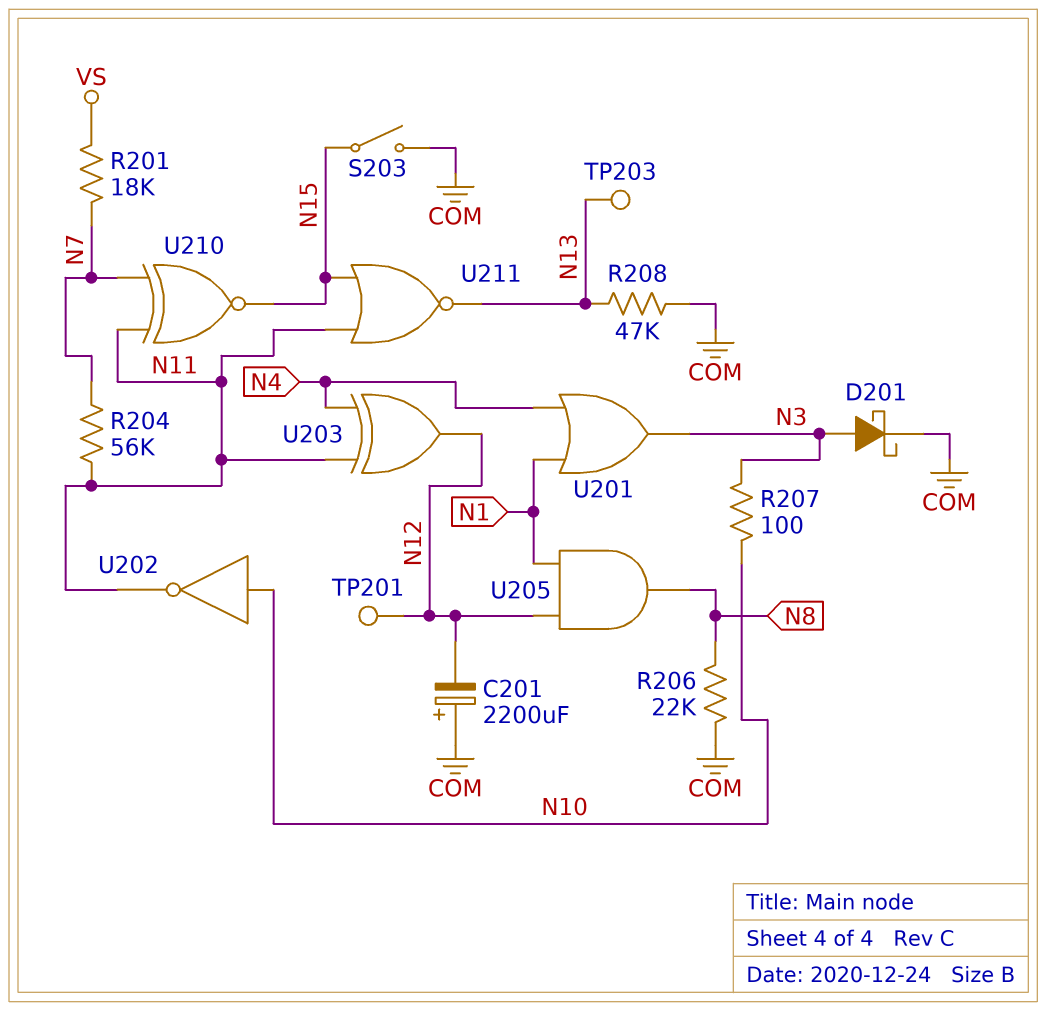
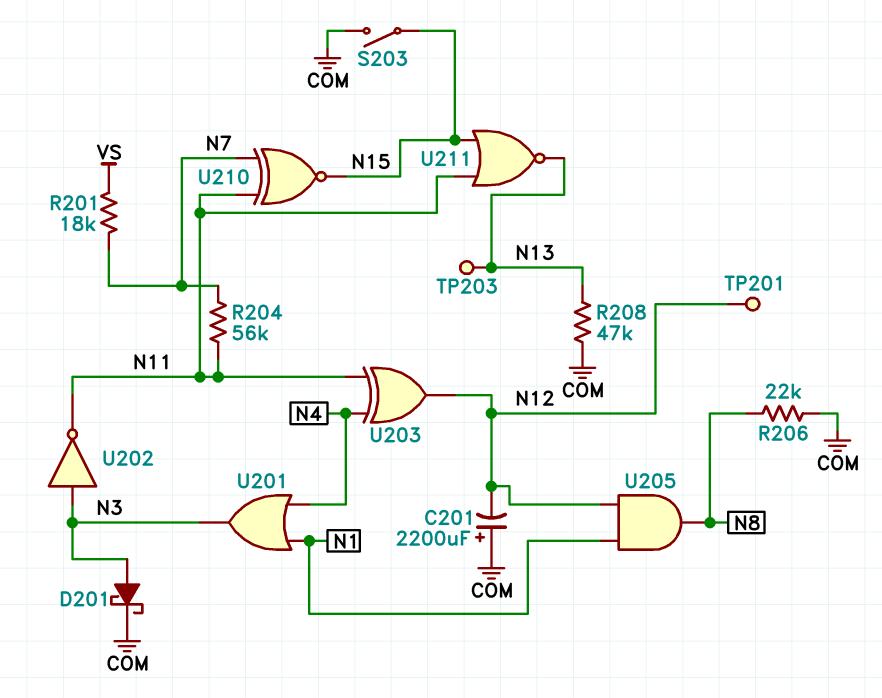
R207: 100 (N3, N10) -> none
U202: NOT (in N10, out N11) -> NOT (in N3, out N11)

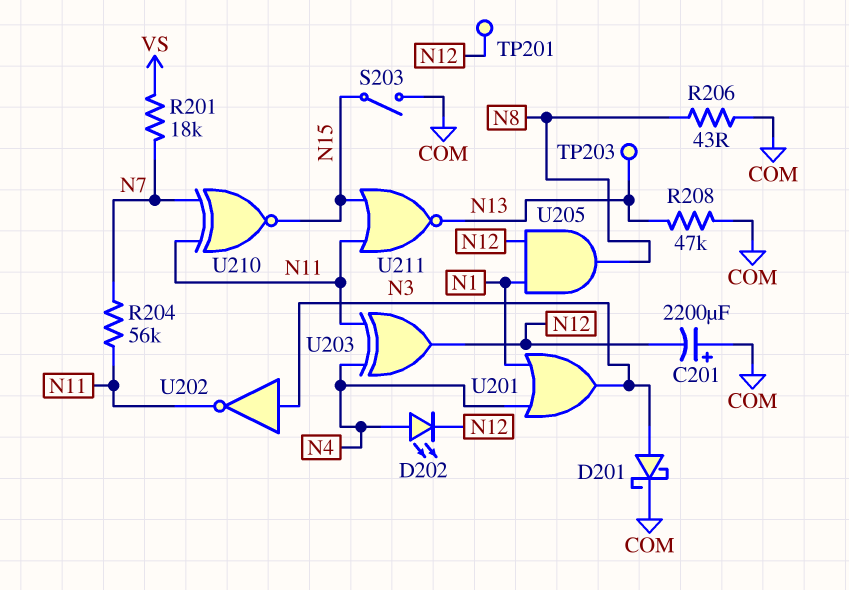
D202: none -> LED (A N4, K N12)
R206: 22k (COM, N8) -> 43 (COM, N8)

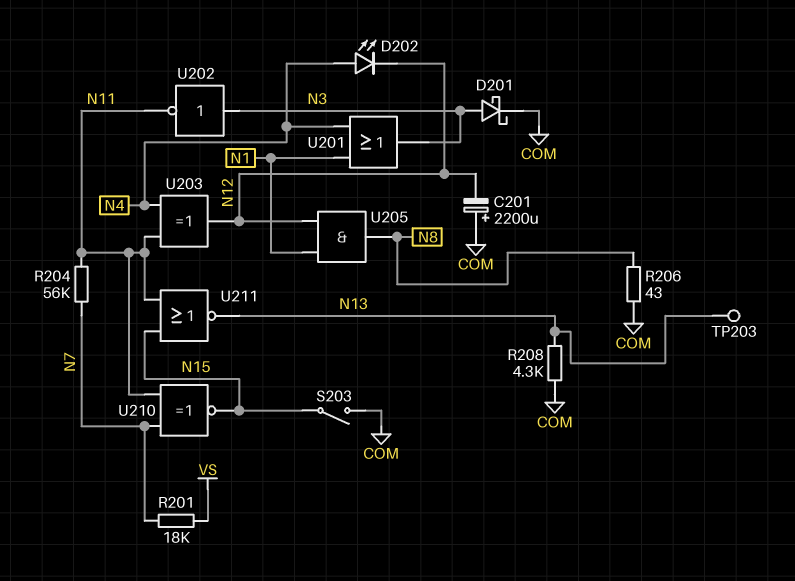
R208: 47k (COM, N13) -> 4.3k (COM, N13)
TP201: test point (N12) -> none

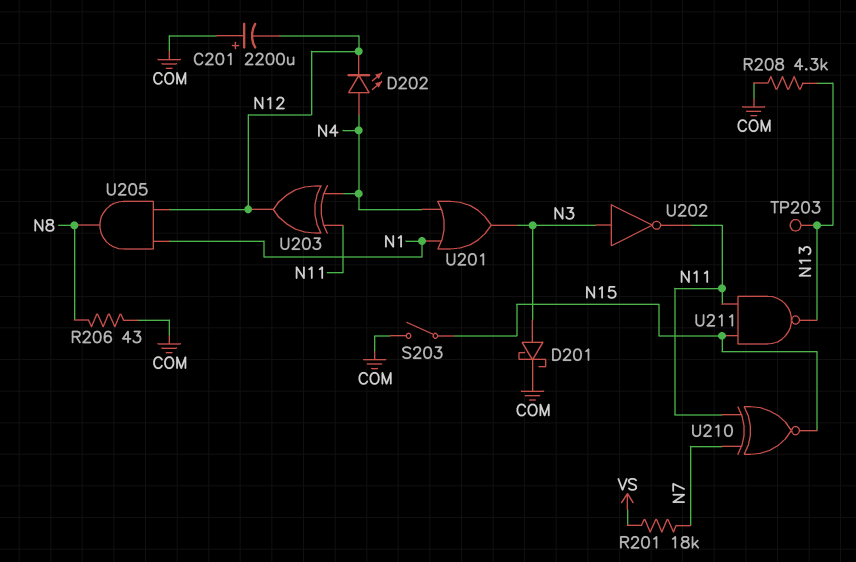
R204: 56k (N7, N11) -> none
U211: NOR (in N11, in N15, out N13) -> NAND (in N11, in N15, out N13)

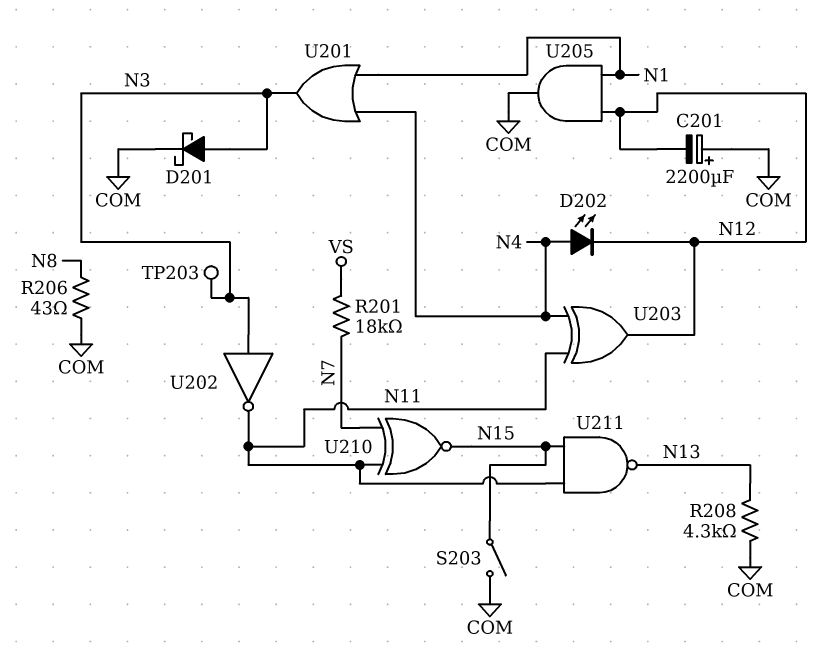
TP203: test point (N13) -> test point (N3)
U205: AND (in N1, in N12, out N8) -> AND (in N1, in N12, out COM)

